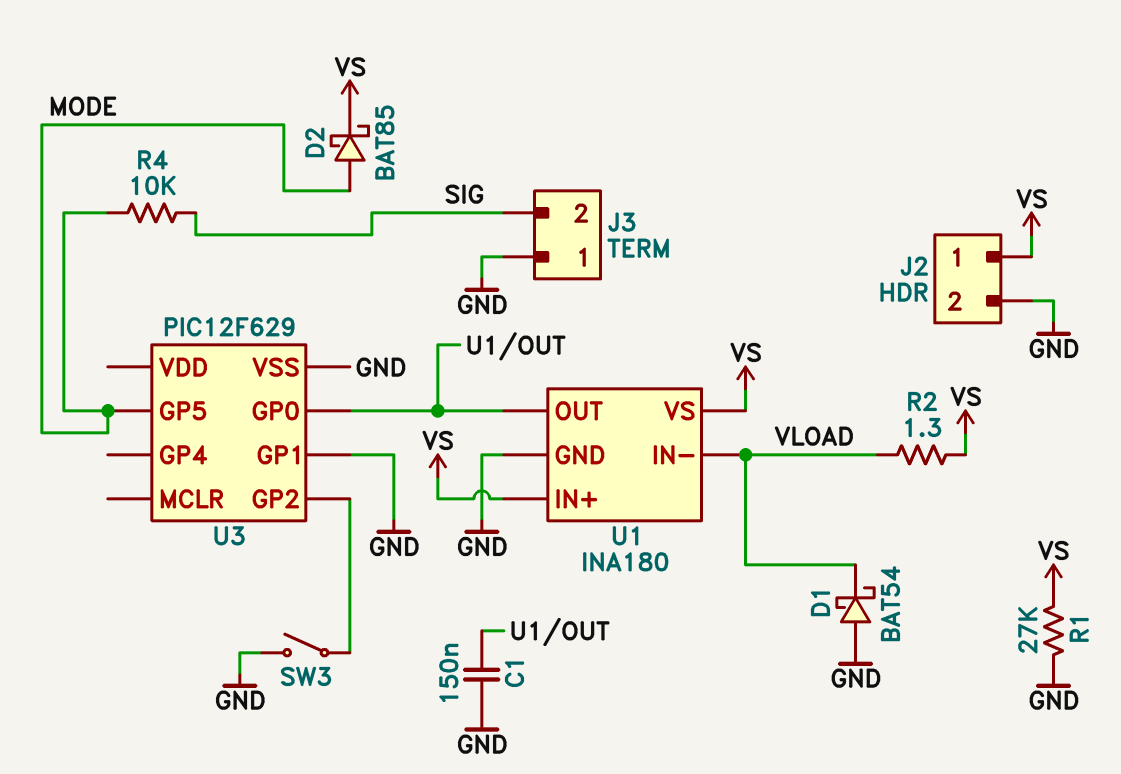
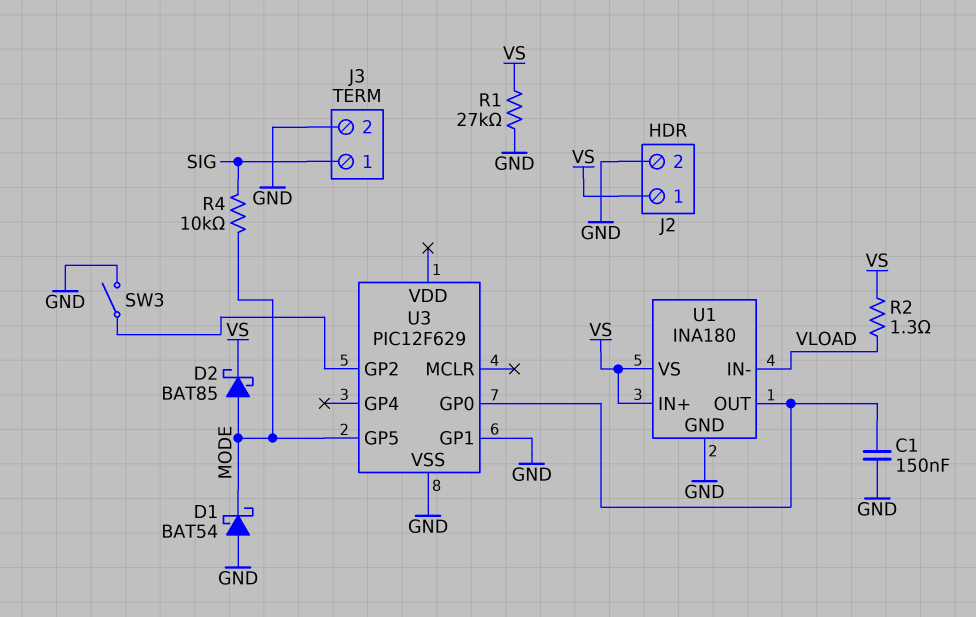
D1: schottky BAT54 (A GND, K VLOAD) -> schottky BAT54 (A GND, K MODE)
J3 pin 1: GND -> SIG
J3 pin 2: SIG -> GND

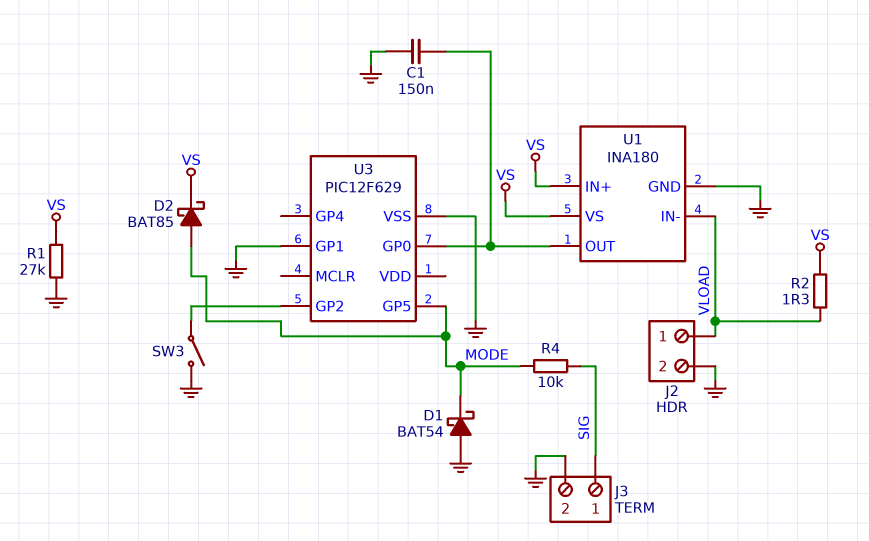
J2 pin 1: VS -> VLOAD

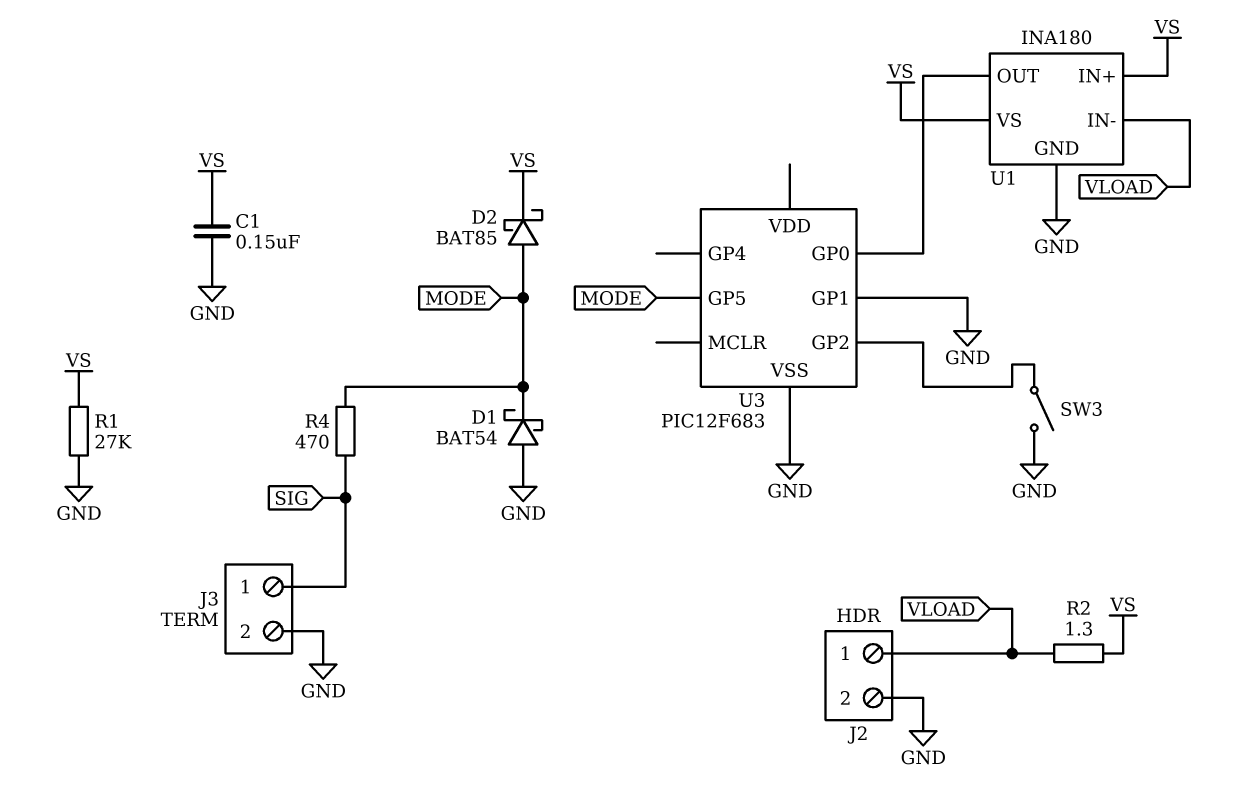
C1: 150nF (GND, U1/OUT) -> 150nF (GND, VS)
R4: 10k (MODE, SIG) -> 470 (MODE, SIG)
U3: PIC12F629 -> PIC12F683

